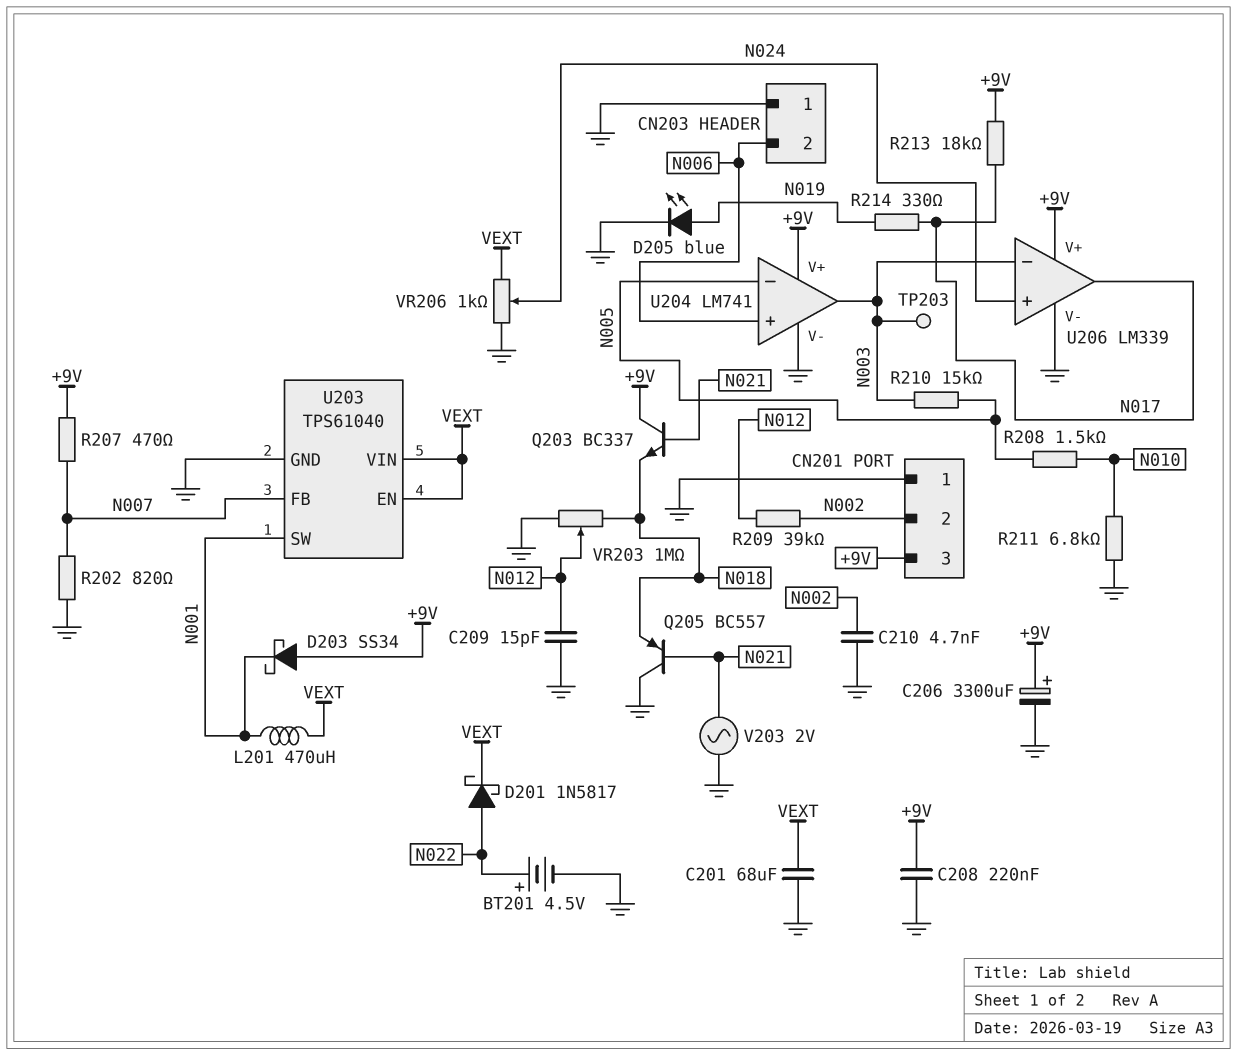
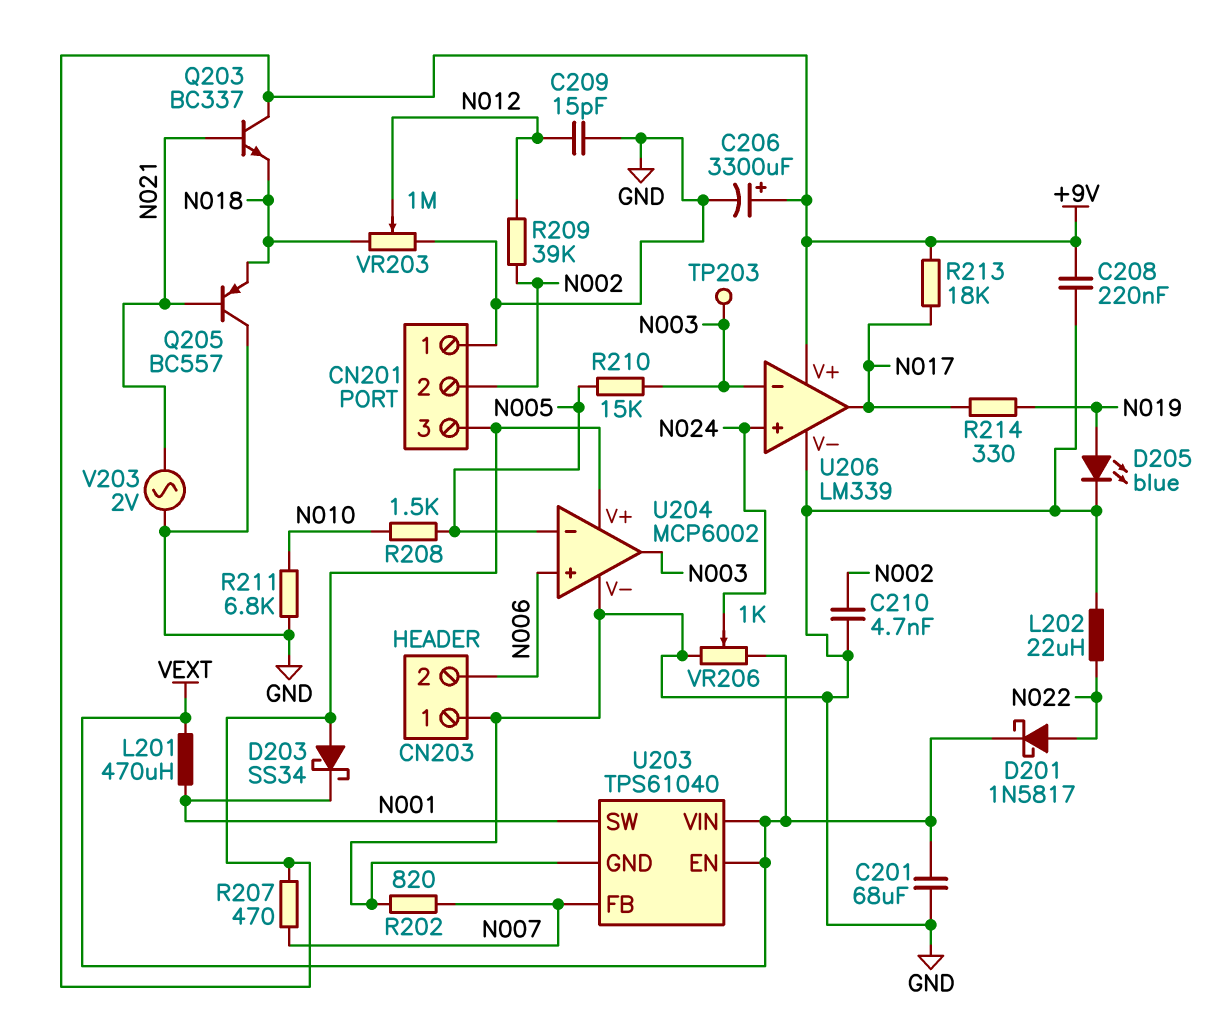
BT201: 4.5V (plus N022, minus GND) -> none
L202: none -> 22uH (GND, N022)
U204: LM741 -> MCP6002

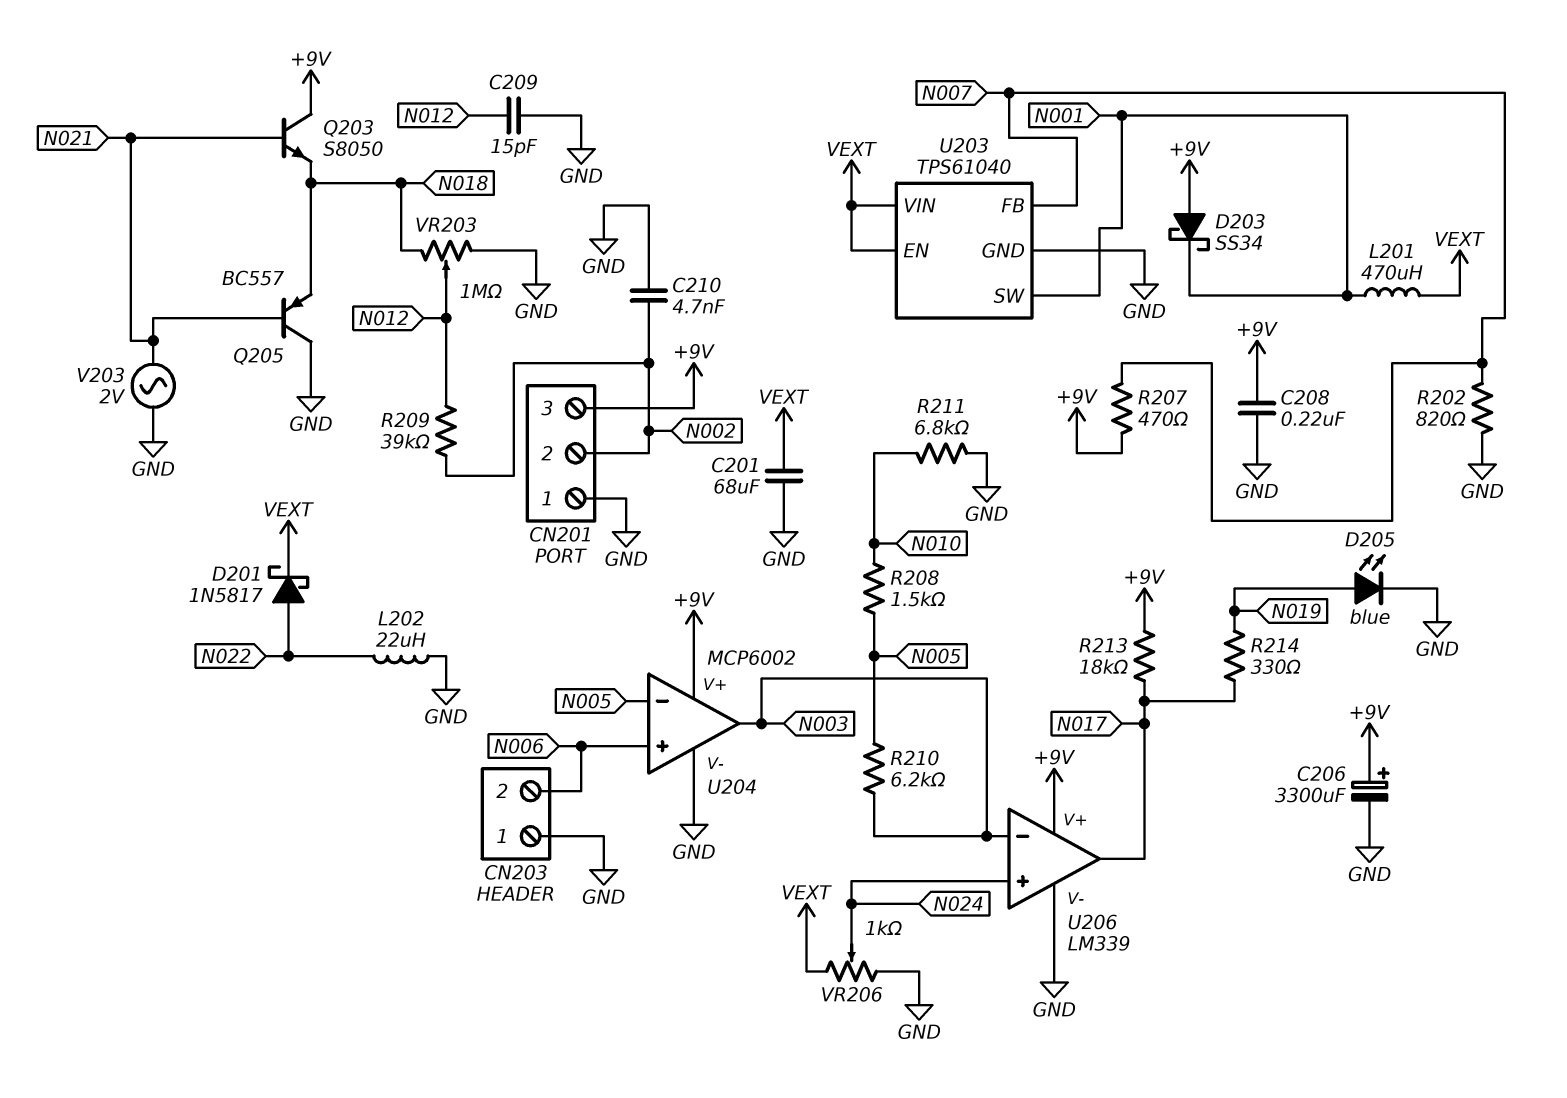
Q203: NPN BC337 (B N021, C +9V, E N018) -> NPN S8050 (B N021, C +9V, E N018)
R210: 15k (N003, N005) -> 6.2k (N003, N005)
TP203: test point (N003) -> none

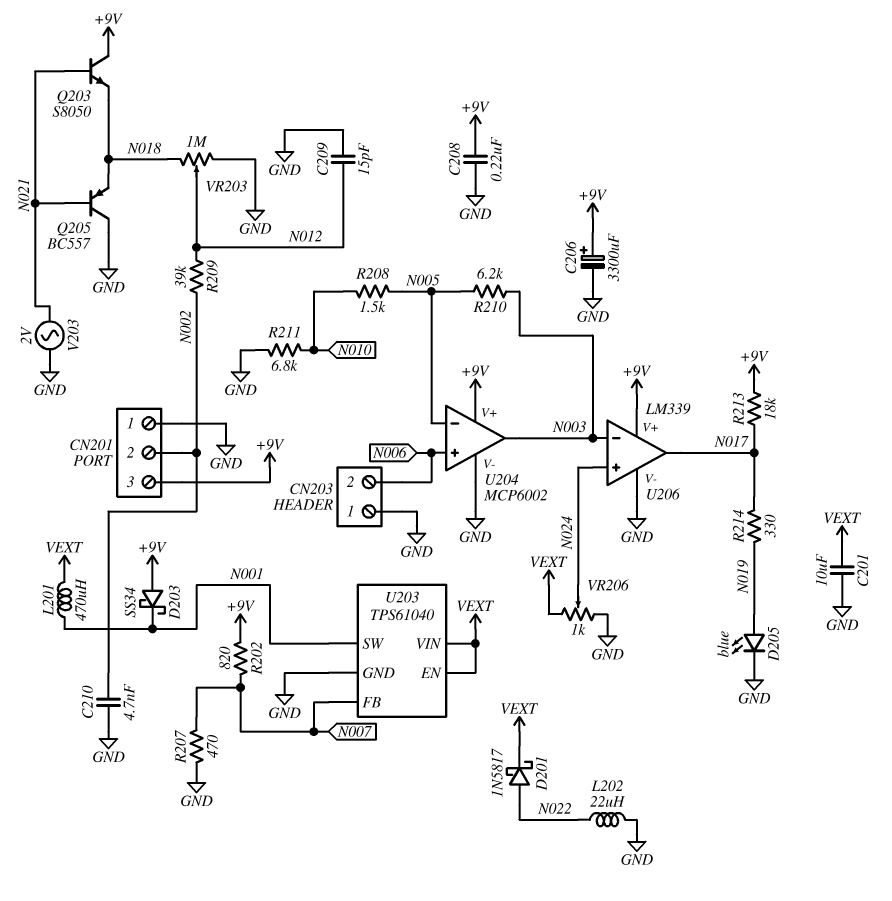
C201: 68uF (GND, VEXT) -> 10uF (GND, VEXT)
R202: 820 (GND, N007) -> 820 (+9V, N007)
R207: 470 (+9V, N007) -> 470 (GND, N007)

